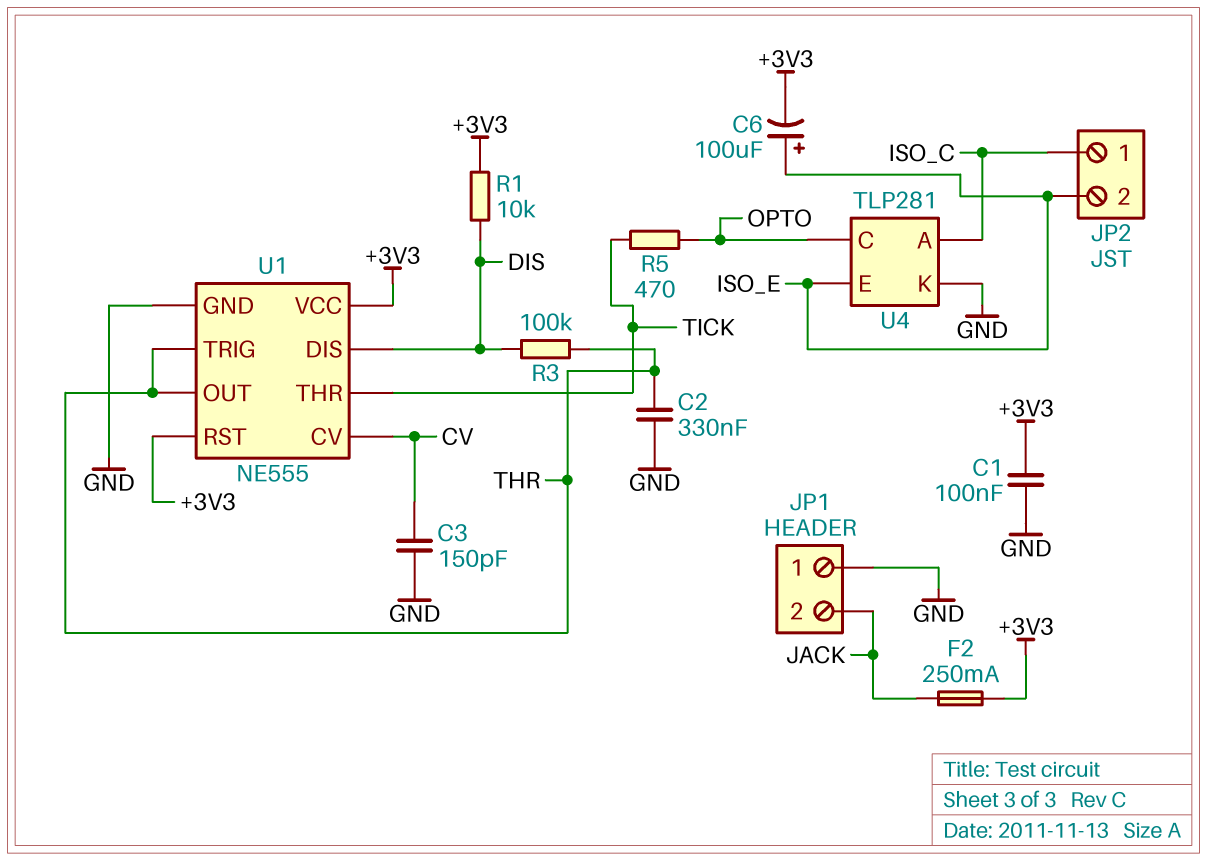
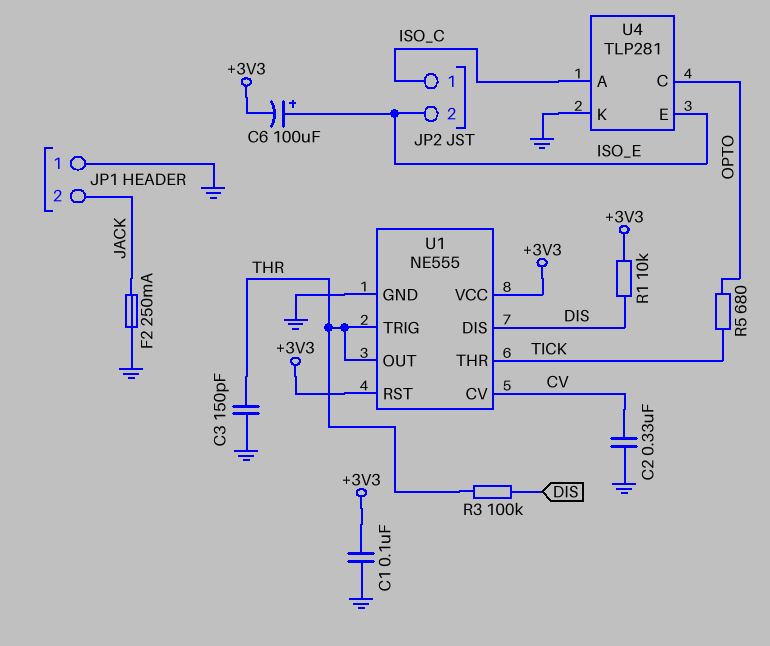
C2: 330nF (GND, THR) -> 330nF (CV, GND)
C3: 150pF (CV, GND) -> 150pF (GND, THR)
F2: 250mA (+3V3, JACK) -> 250mA (GND, JACK)
R5: 470 (OPTO, TICK) -> 680 (OPTO, TICK)

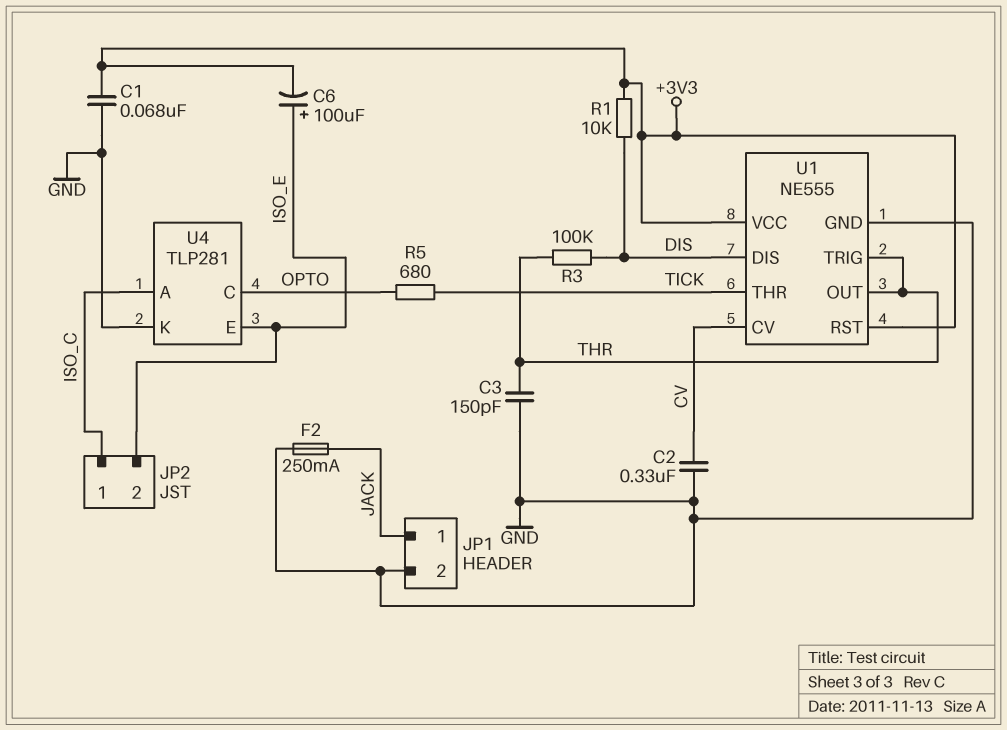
C1: 100nF (+3V3, GND) -> 68nF (+3V3, GND)
JP1 pin 1: GND -> JACK
JP1 pin 2: JACK -> GND

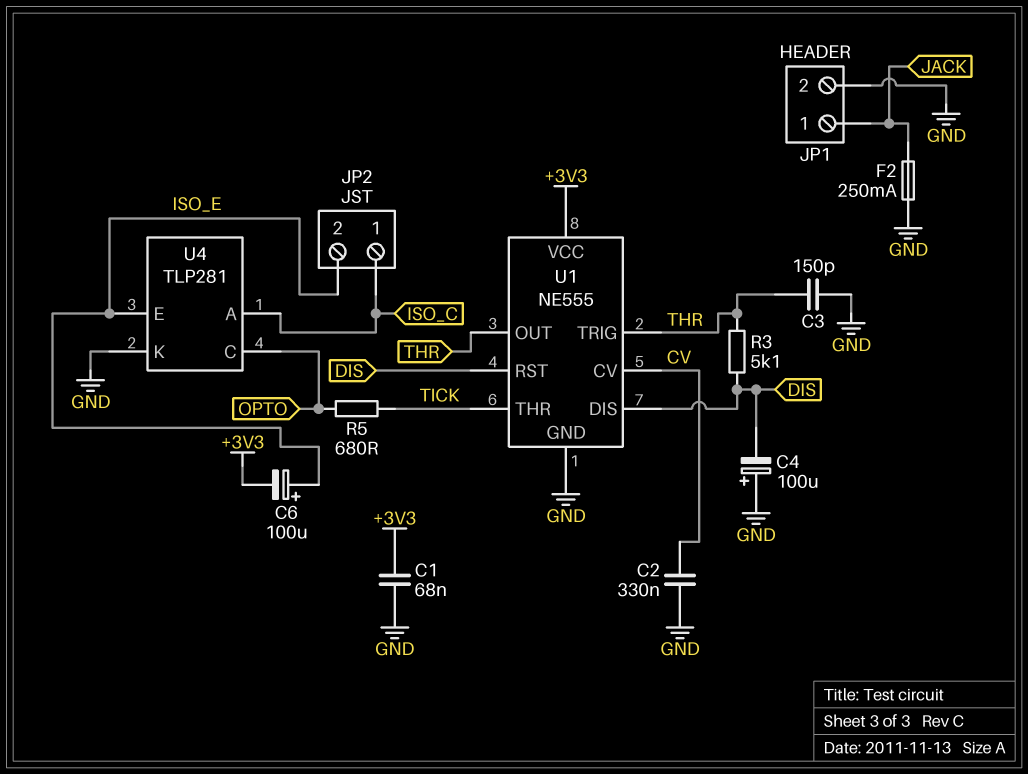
C4: none -> 100uF (plus GND, minus DIS)
R1: 10k (+3V3, DIS) -> none
R3: 100k (DIS, THR) -> 5.1k (DIS, THR)
U1 pin RST: +3V3 -> DIS

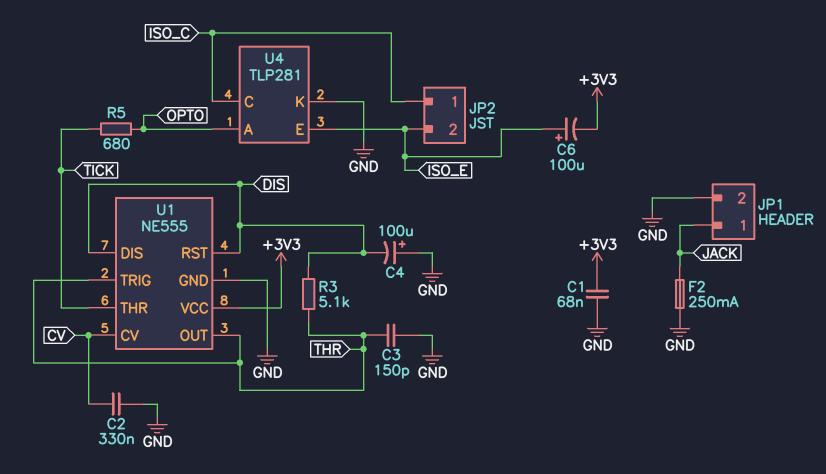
U4 pin A: ISO_C -> OPTO
U4 pin C: OPTO -> ISO_C

